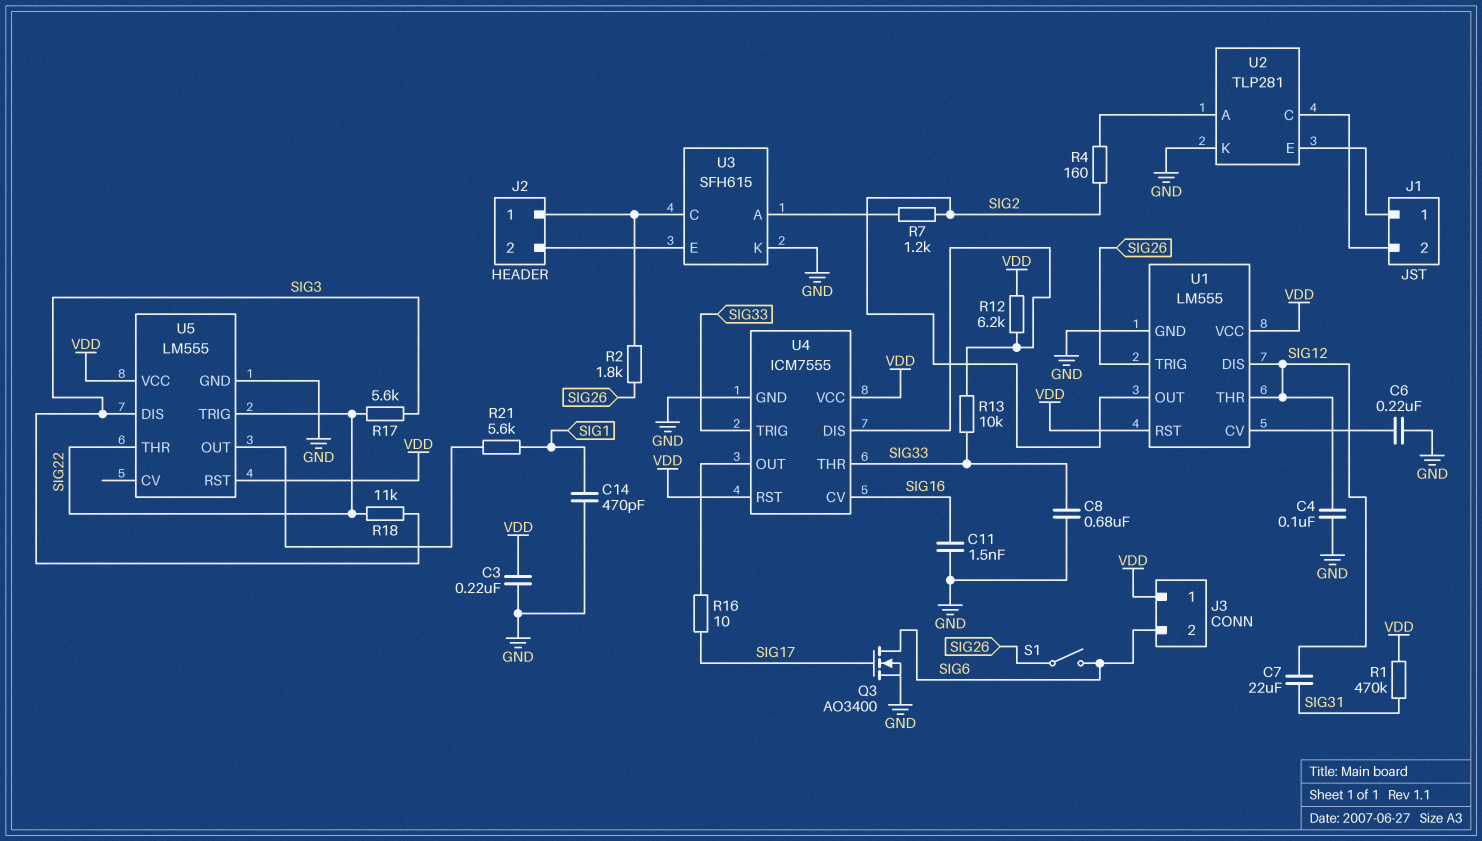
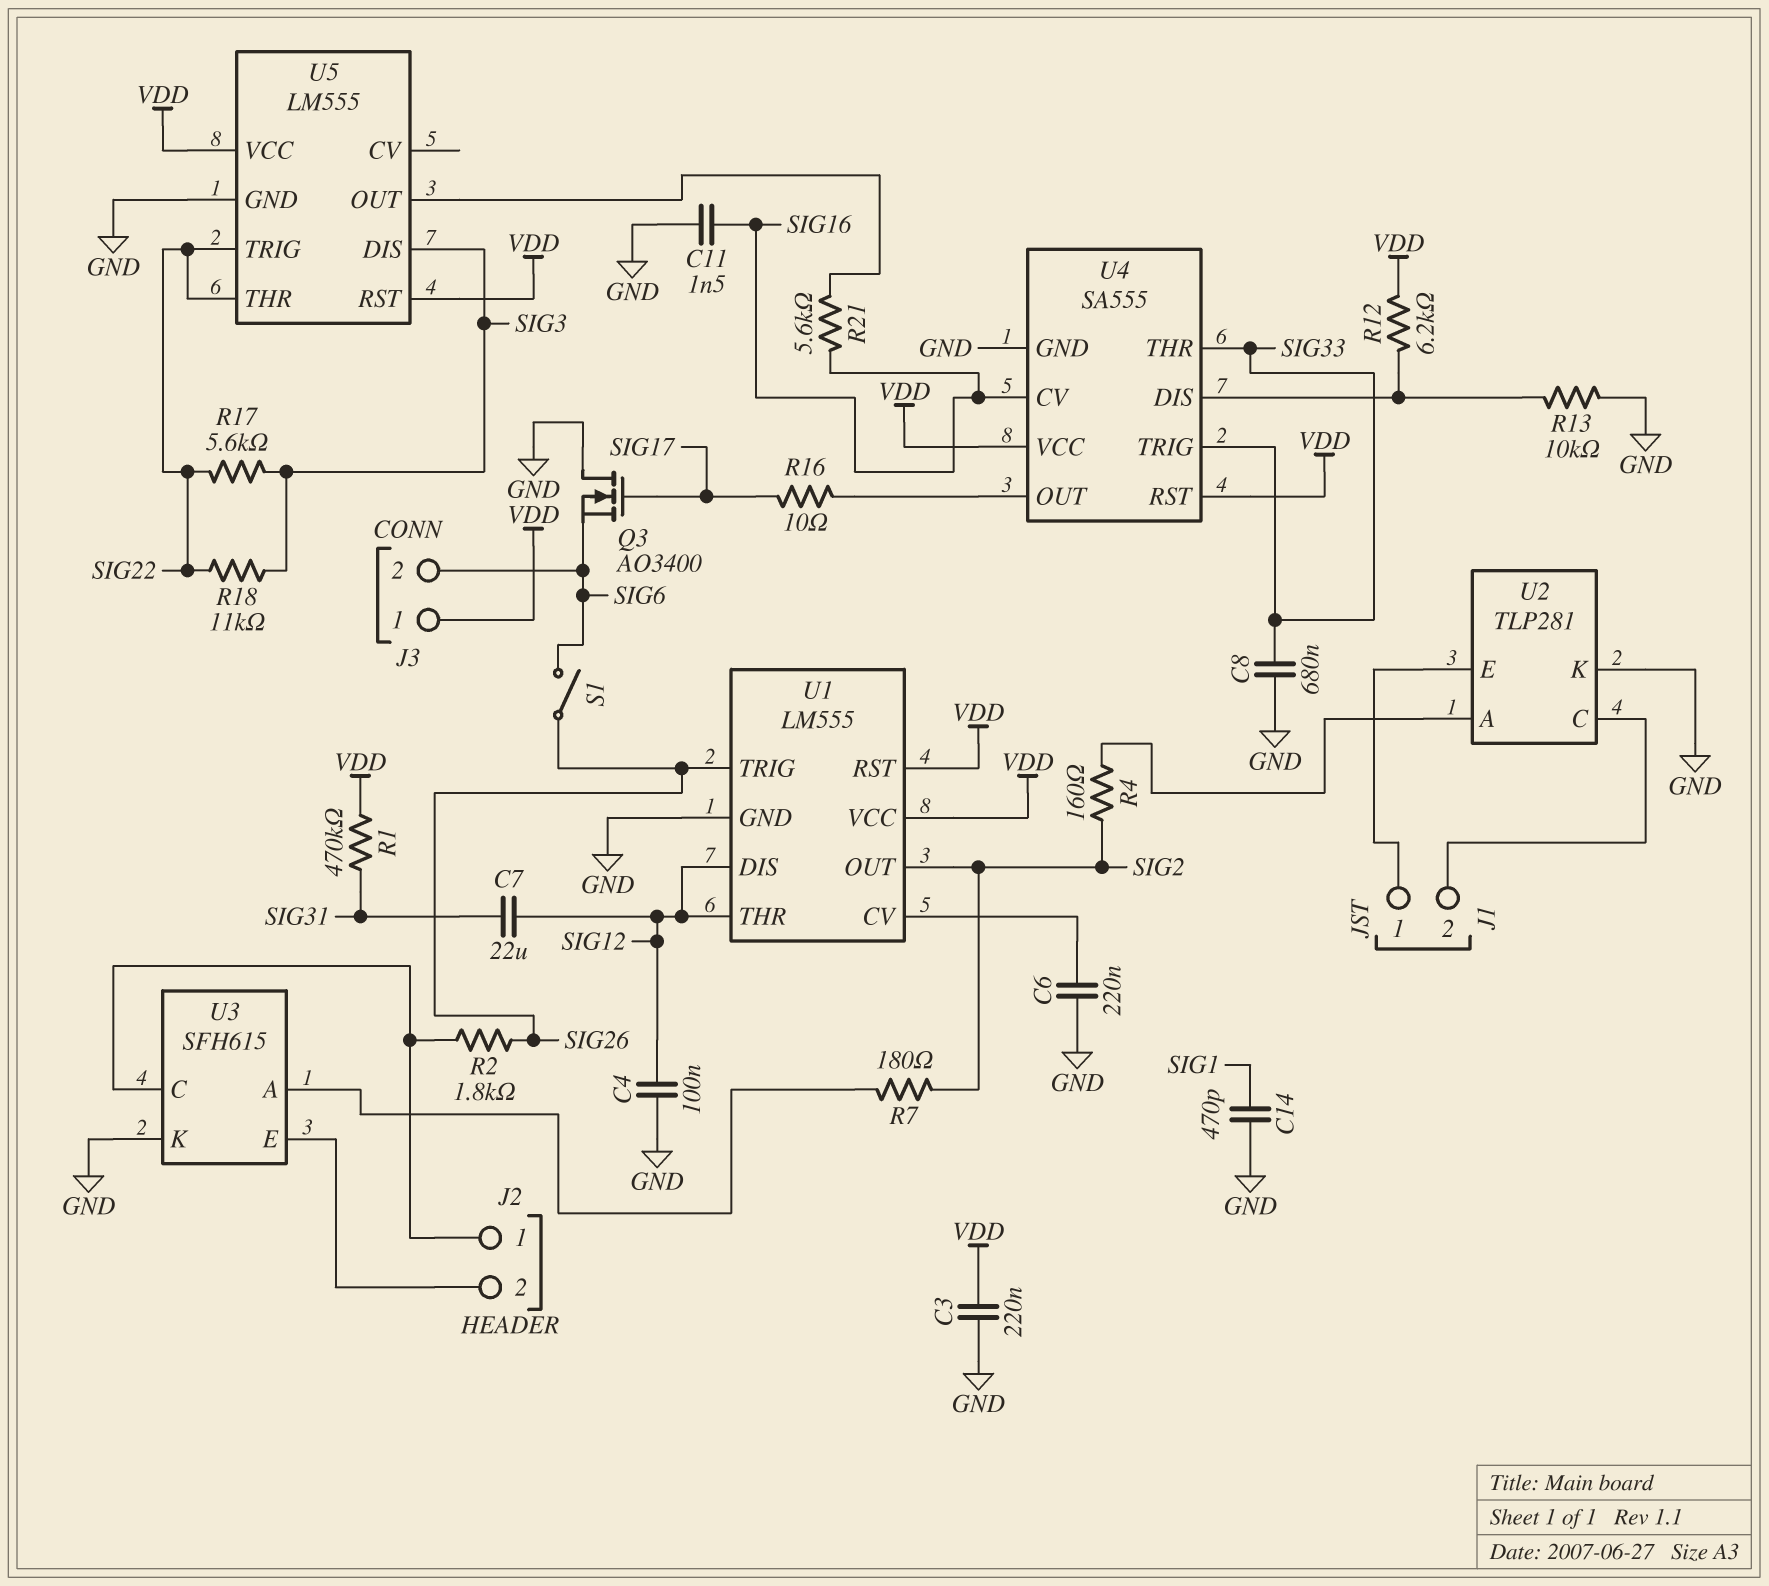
Q3: NMOS AO3400 (G SIG17, D SIG6, S GND) -> NMOS AO3400 (G SIG17, D GND, S SIG6)
R7: 1.2k (SIG2, U3/A) -> 180 (SIG2, U3/A)
R13: 10k (SIG33, U4/DIS) -> 10k (GND, U4/DIS)
R21: 5.6k (SIG1, U5/OUT) -> 5.6k (SIG16, U5/OUT)
U4: ICM7555 -> SA555

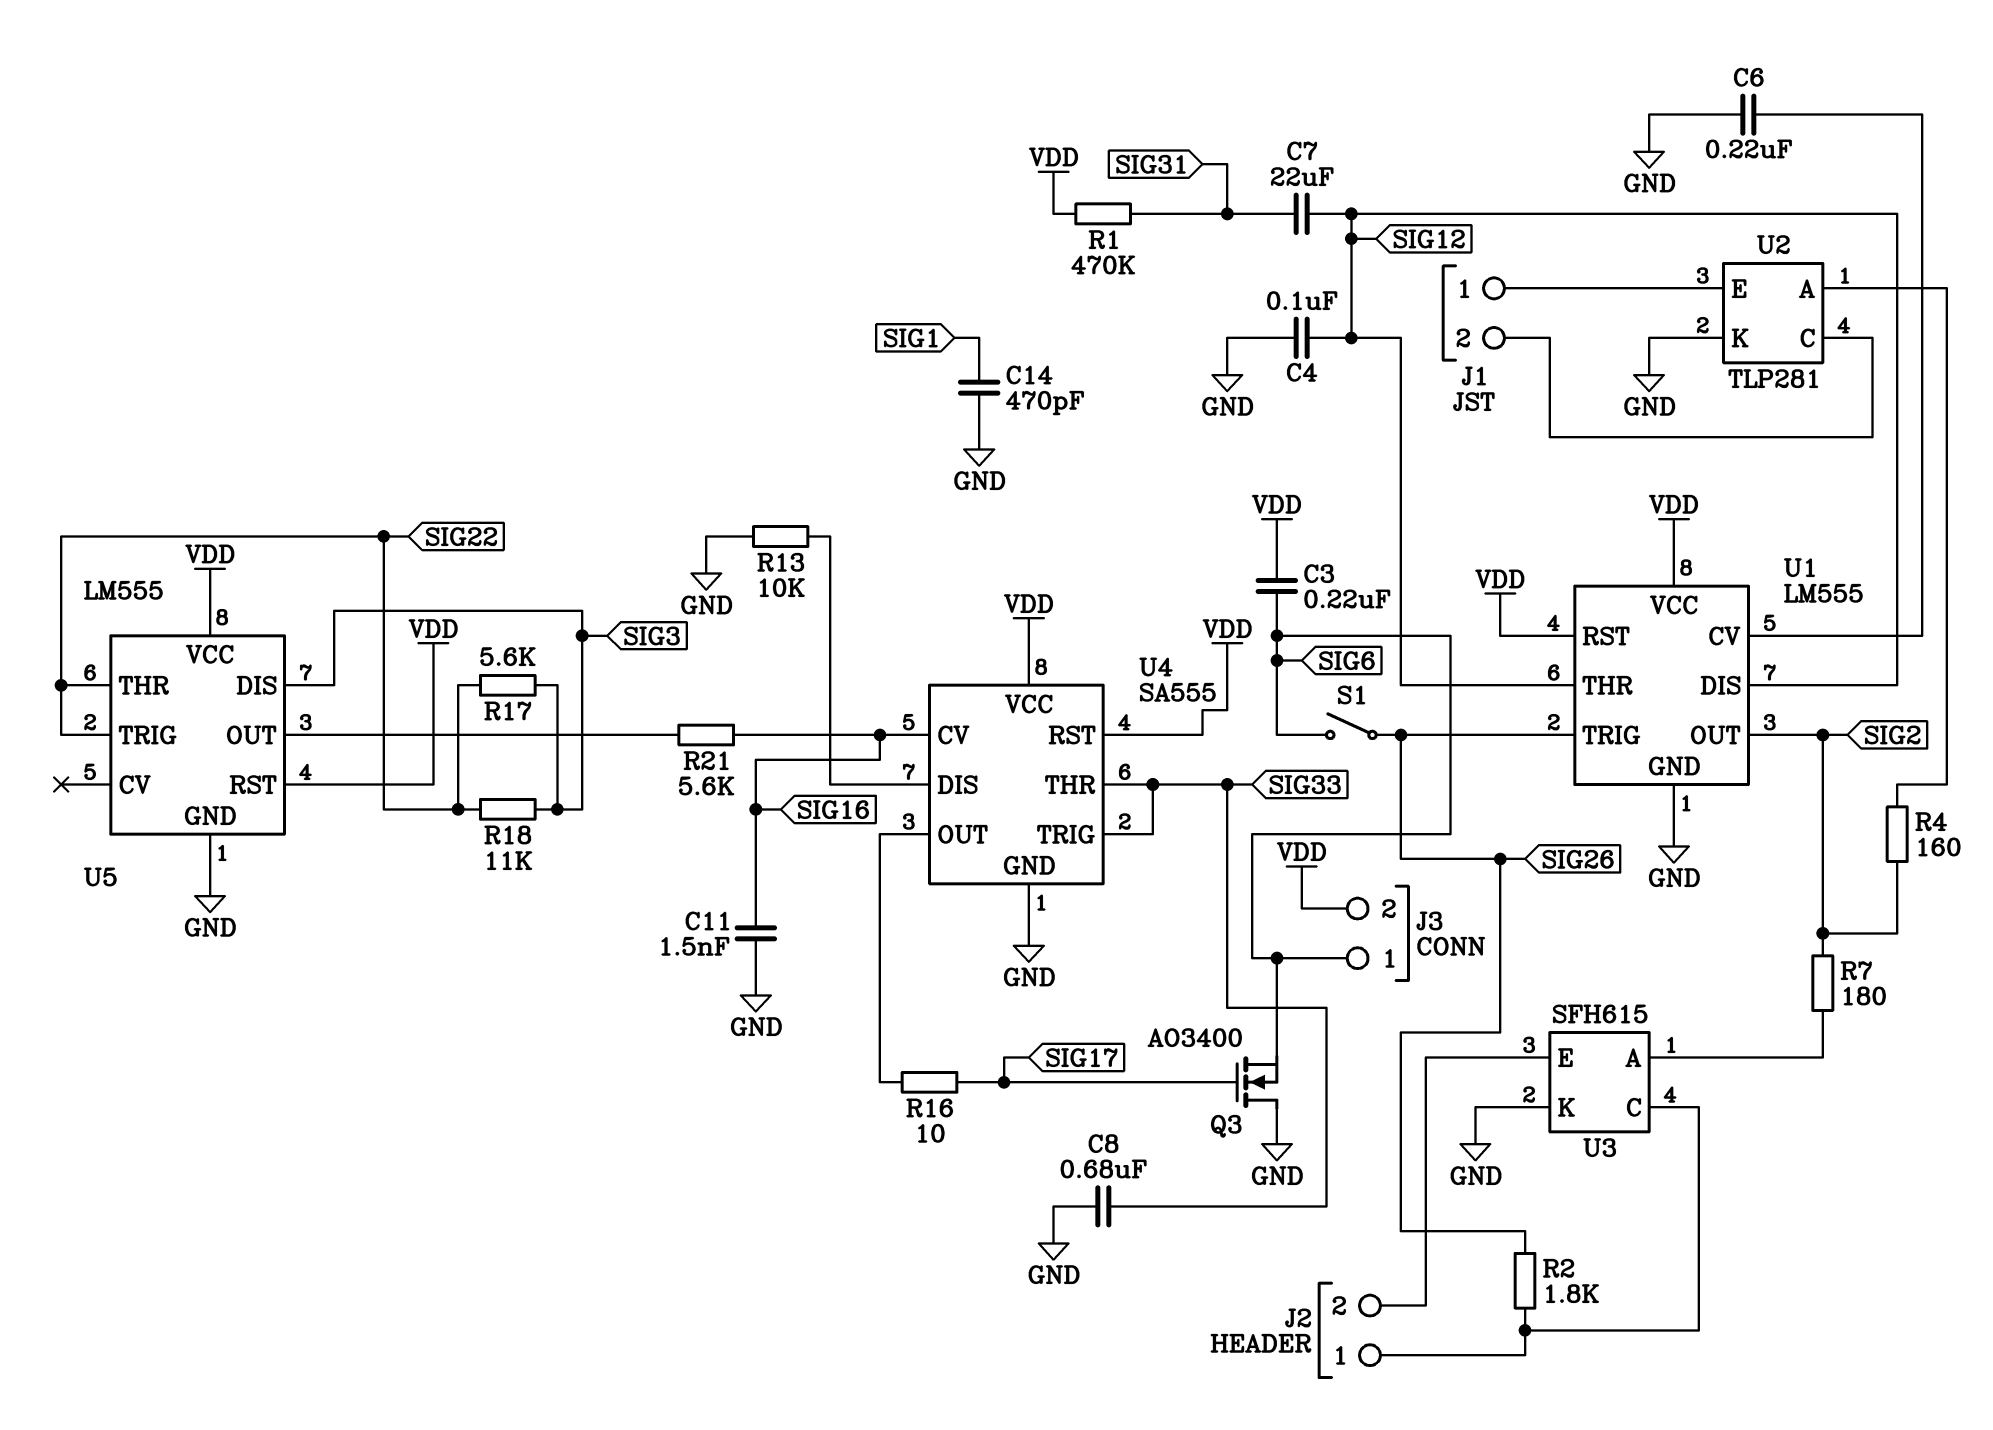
C3: 220nF (GND, VDD) -> 220nF (SIG6, VDD)
J3 pin 1: VDD -> SIG6
J3 pin 2: SIG6 -> VDD
R12: 6.2k (U4/DIS, VDD) -> none

